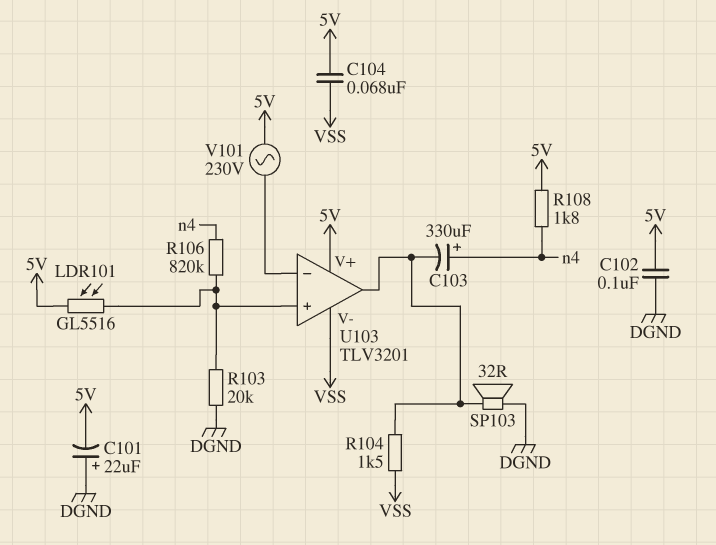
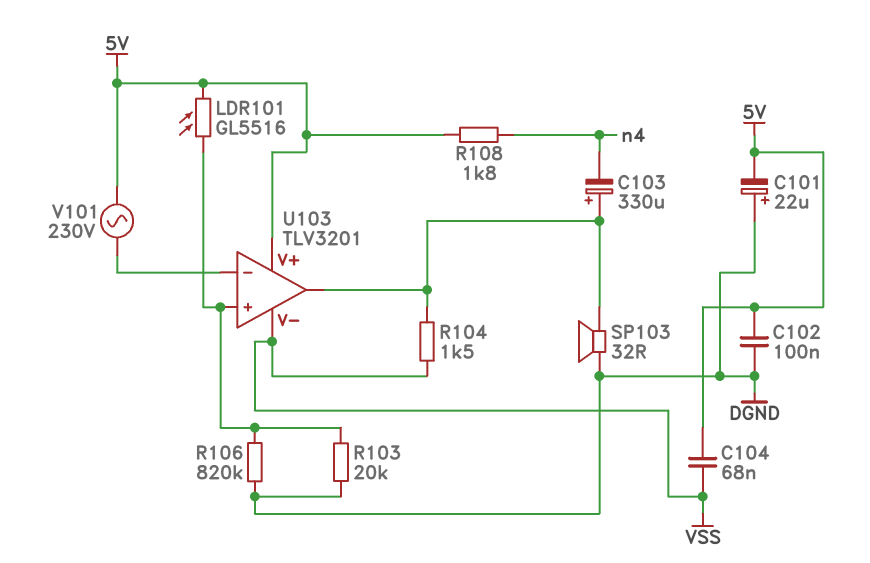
C103: 330uF (plus n4, minus U103/out) -> 330uF (plus U103/out, minus n4)
R106: 820k (U103/in+, n4) -> 820k (DGND, U103/in+)

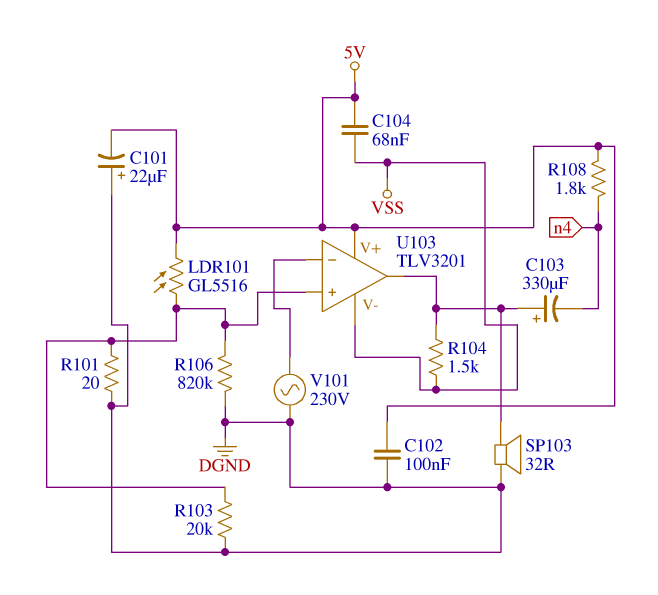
R101: none -> 20 (DGND, U103/in+)
V101: AC 230V (5V, U103/in-) -> AC 230V (DGND, U103/in-)

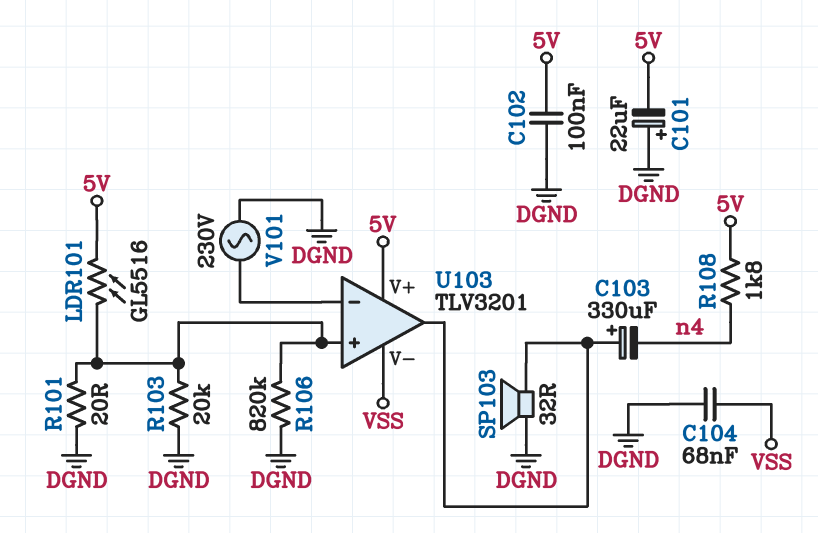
C104: 68nF (5V, VSS) -> 68nF (DGND, VSS)
R104: 1.5k (U103/out, VSS) -> none

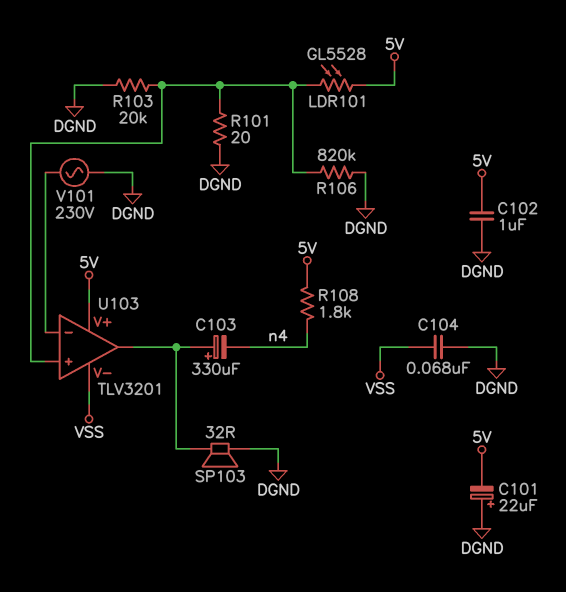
C102: 100nF (5V, DGND) -> 1uF (5V, DGND)
LDR101: GL5516 (5V, U103/in+) -> GL5528 (5V, U103/in+)

